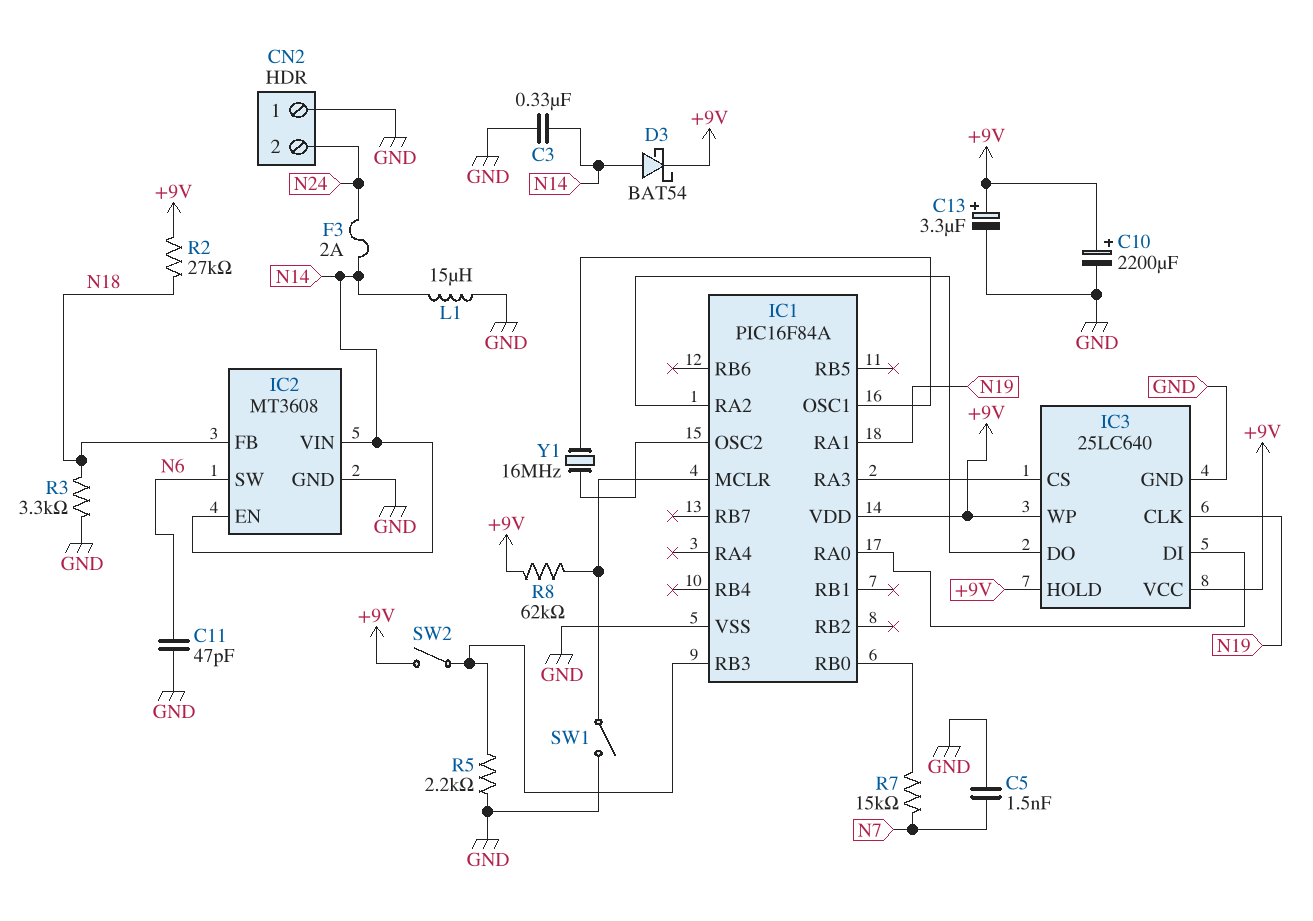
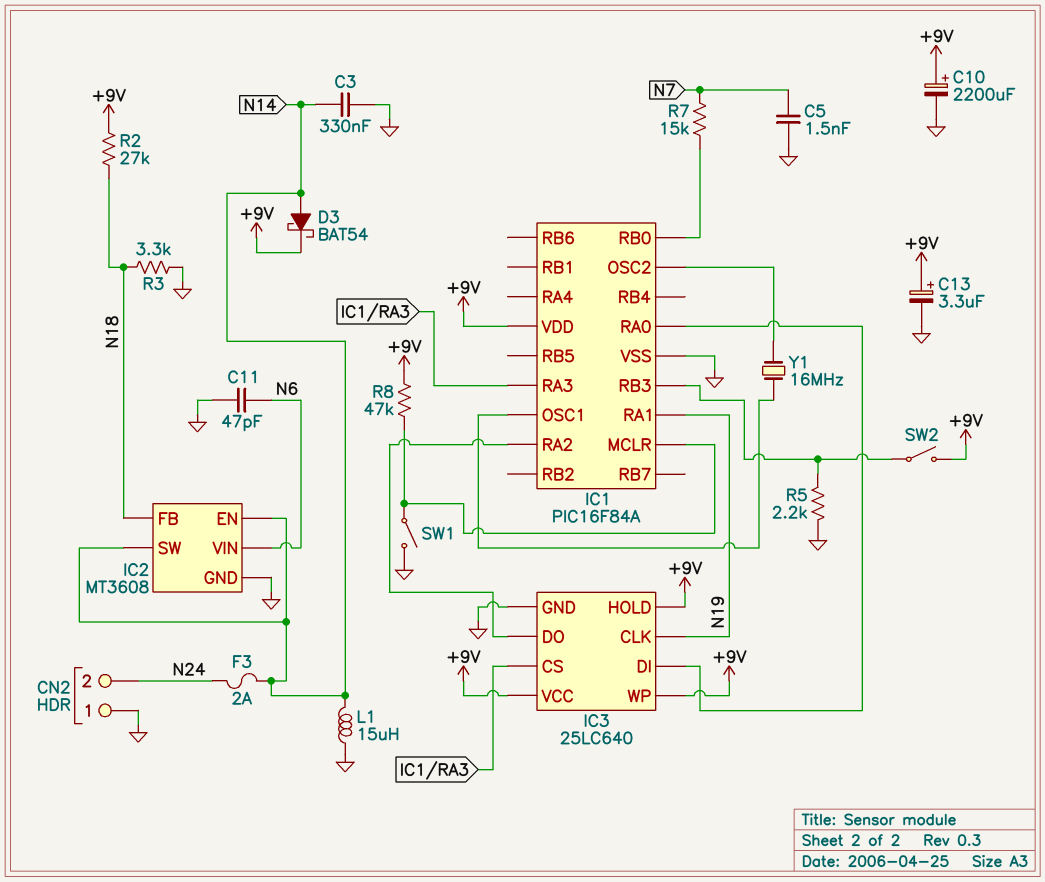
IC2 pin SW: N6 -> N14
IC2 pin VIN: N14 -> N6
R8: 62k (+9V, IC1/MCLR) -> 47k (+9V, IC1/MCLR)

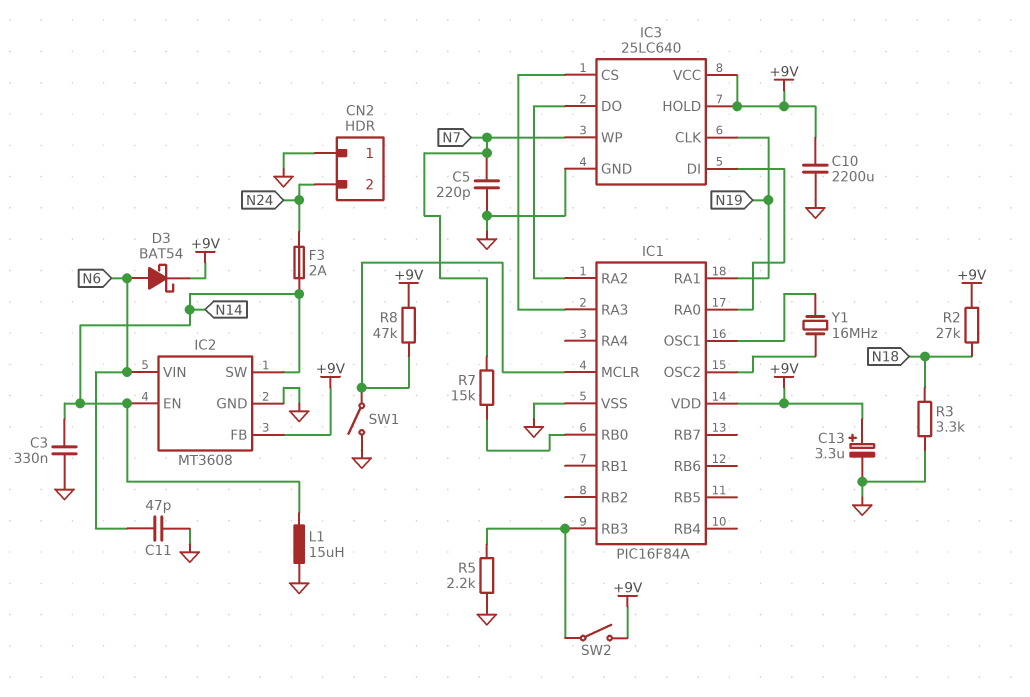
C5: 1.5nF (GND, N7) -> 220pF (GND, N7)
C10: 2200uF (plus +9V, minus GND) -> 2200uF (+9V, GND)
D3: schottky BAT54 (A N14, K +9V) -> schottky BAT54 (A N6, K +9V)
IC2 pin FB: N18 -> +9V
IC3 pin WP: +9V -> N7

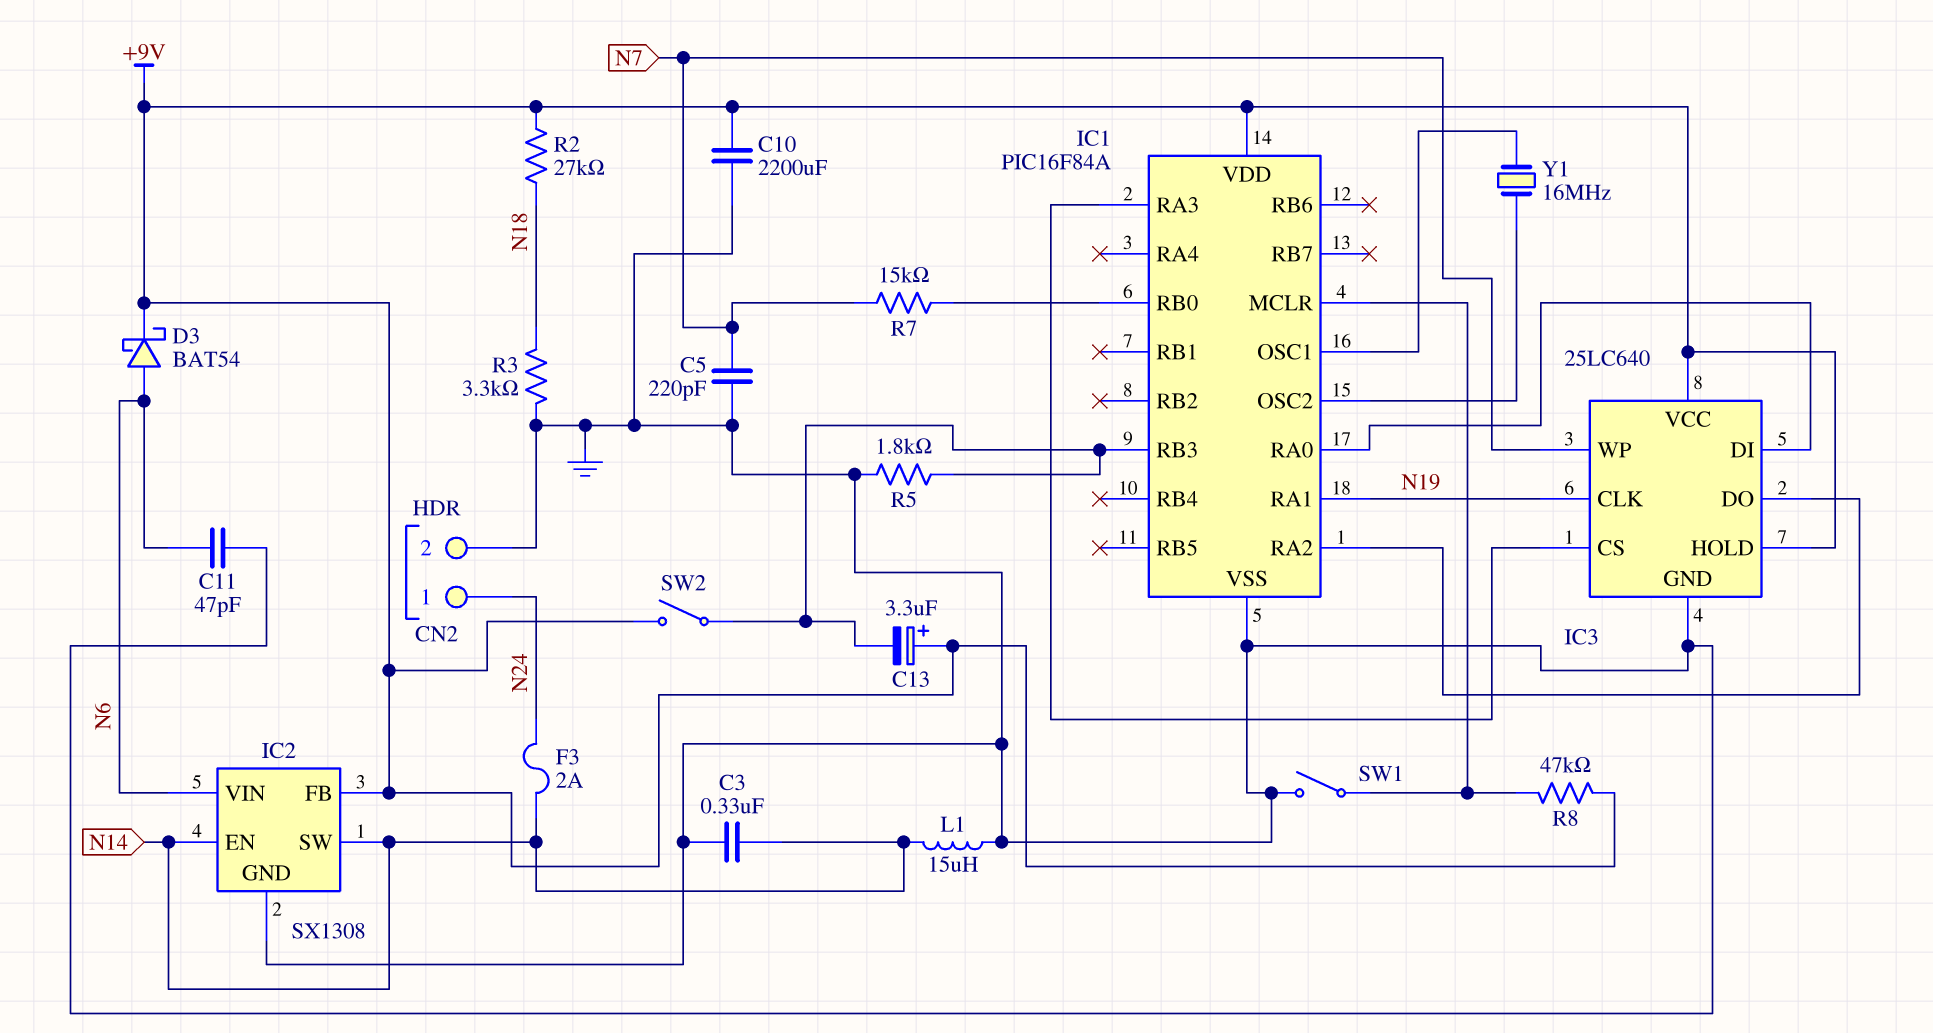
C13: 3.3uF (plus +9V, minus GND) -> 3.3uF (plus +9V, minus IC1/RB3)
CN2 pin 1: GND -> N24
CN2 pin 2: N24 -> GND
IC2: MT3608 -> SX1308
R5: 2.2k (GND, IC1/RB3) -> 1.8k (GND, IC1/RB3)

